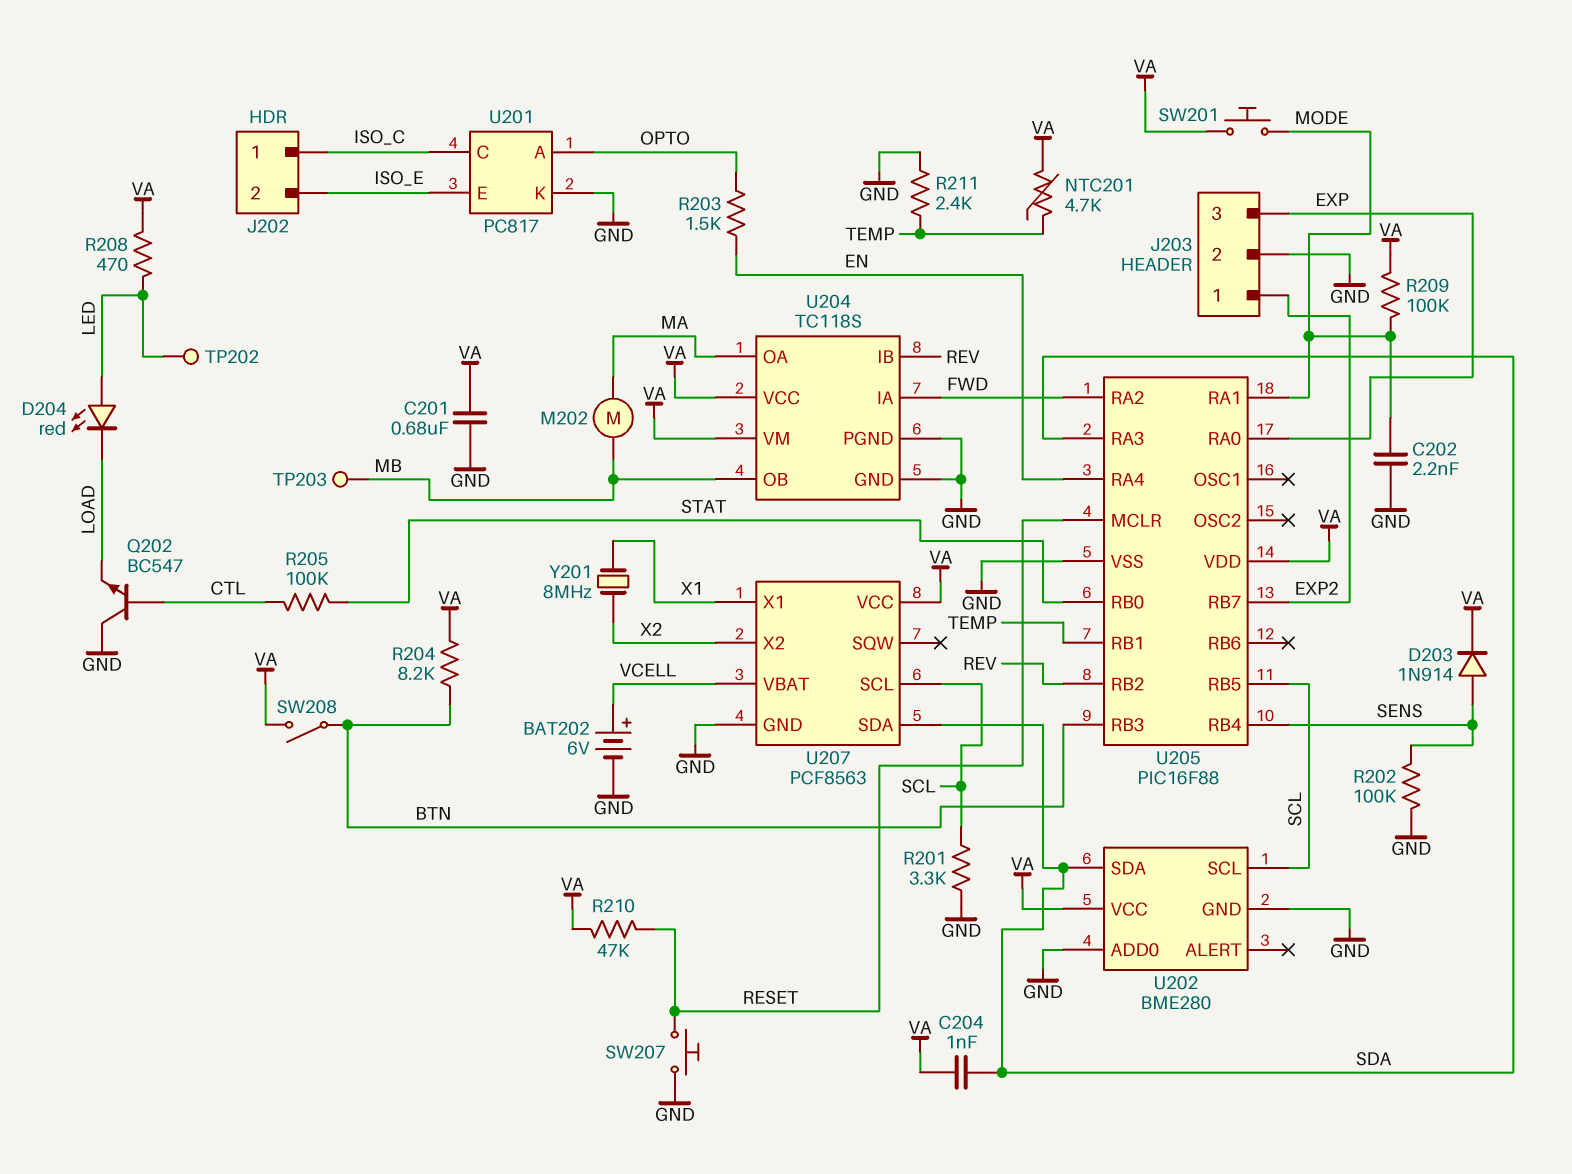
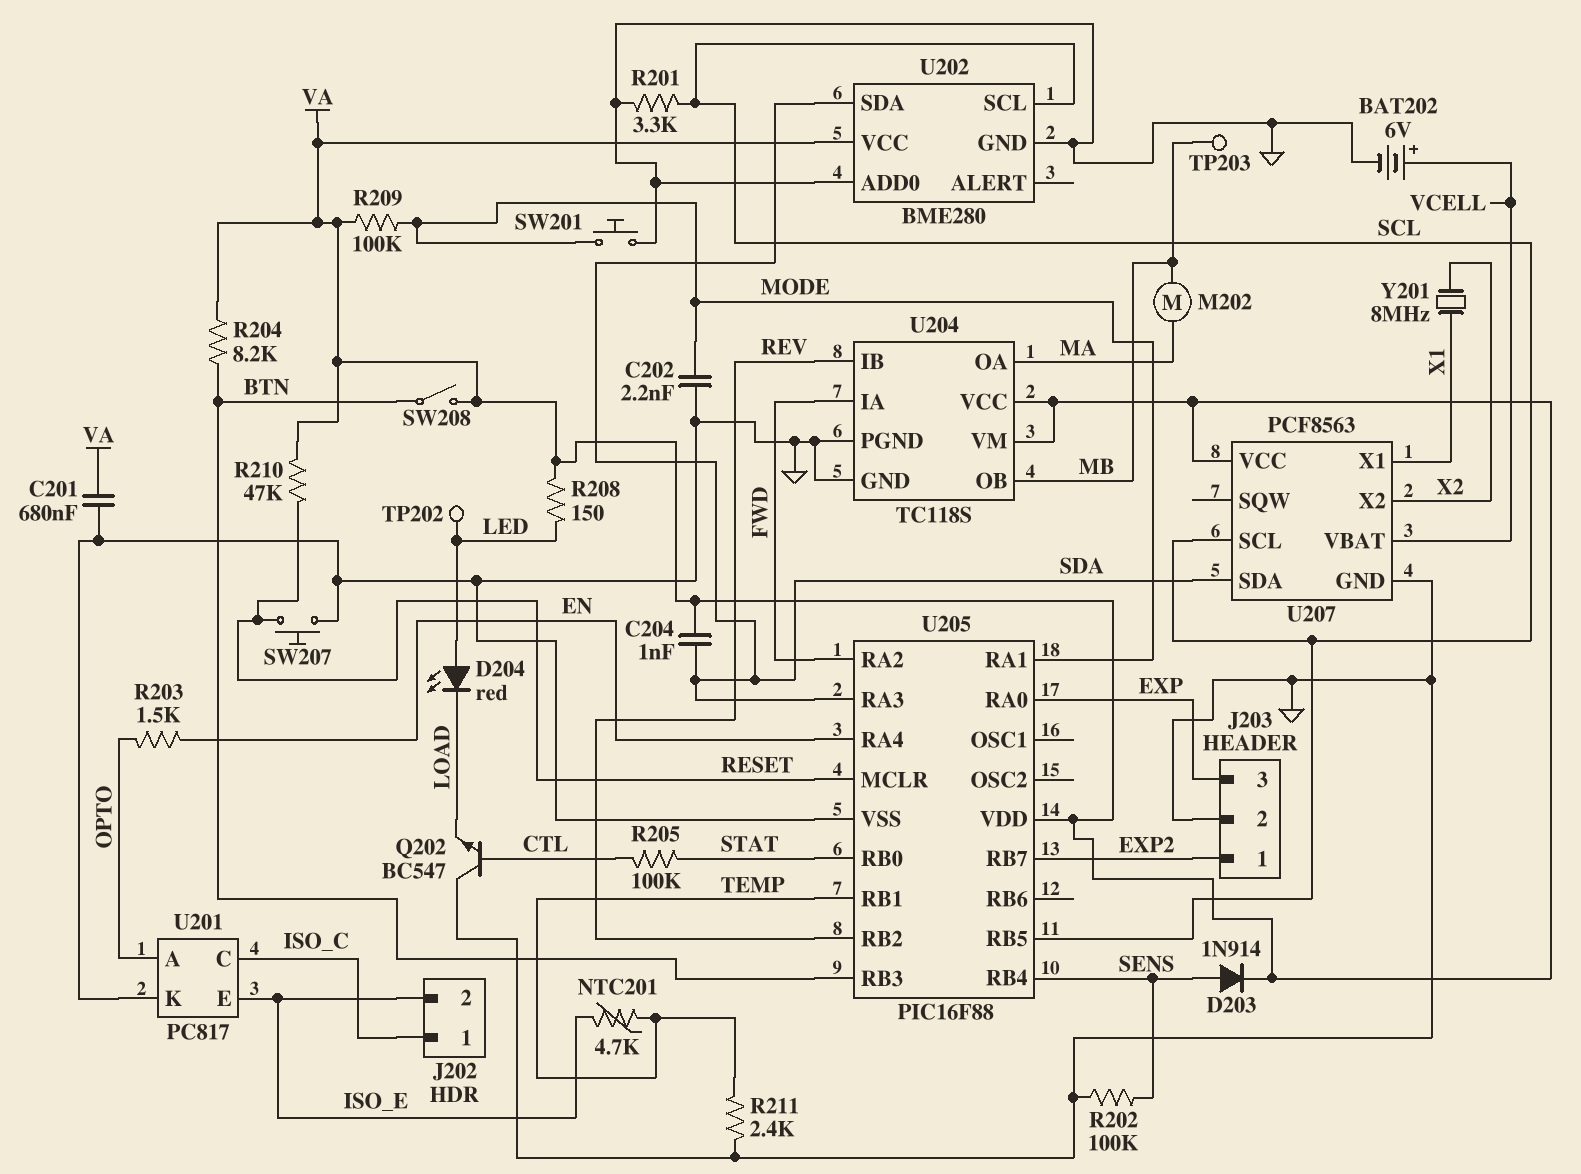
NTC201: 4.7k (TEMP, VA) -> 4.7k (ISO_E, TEMP)
R208: 470 (LED, VA) -> 150 (LED, VA)
SW201: button (MODE, VA) -> button (GND, MODE)

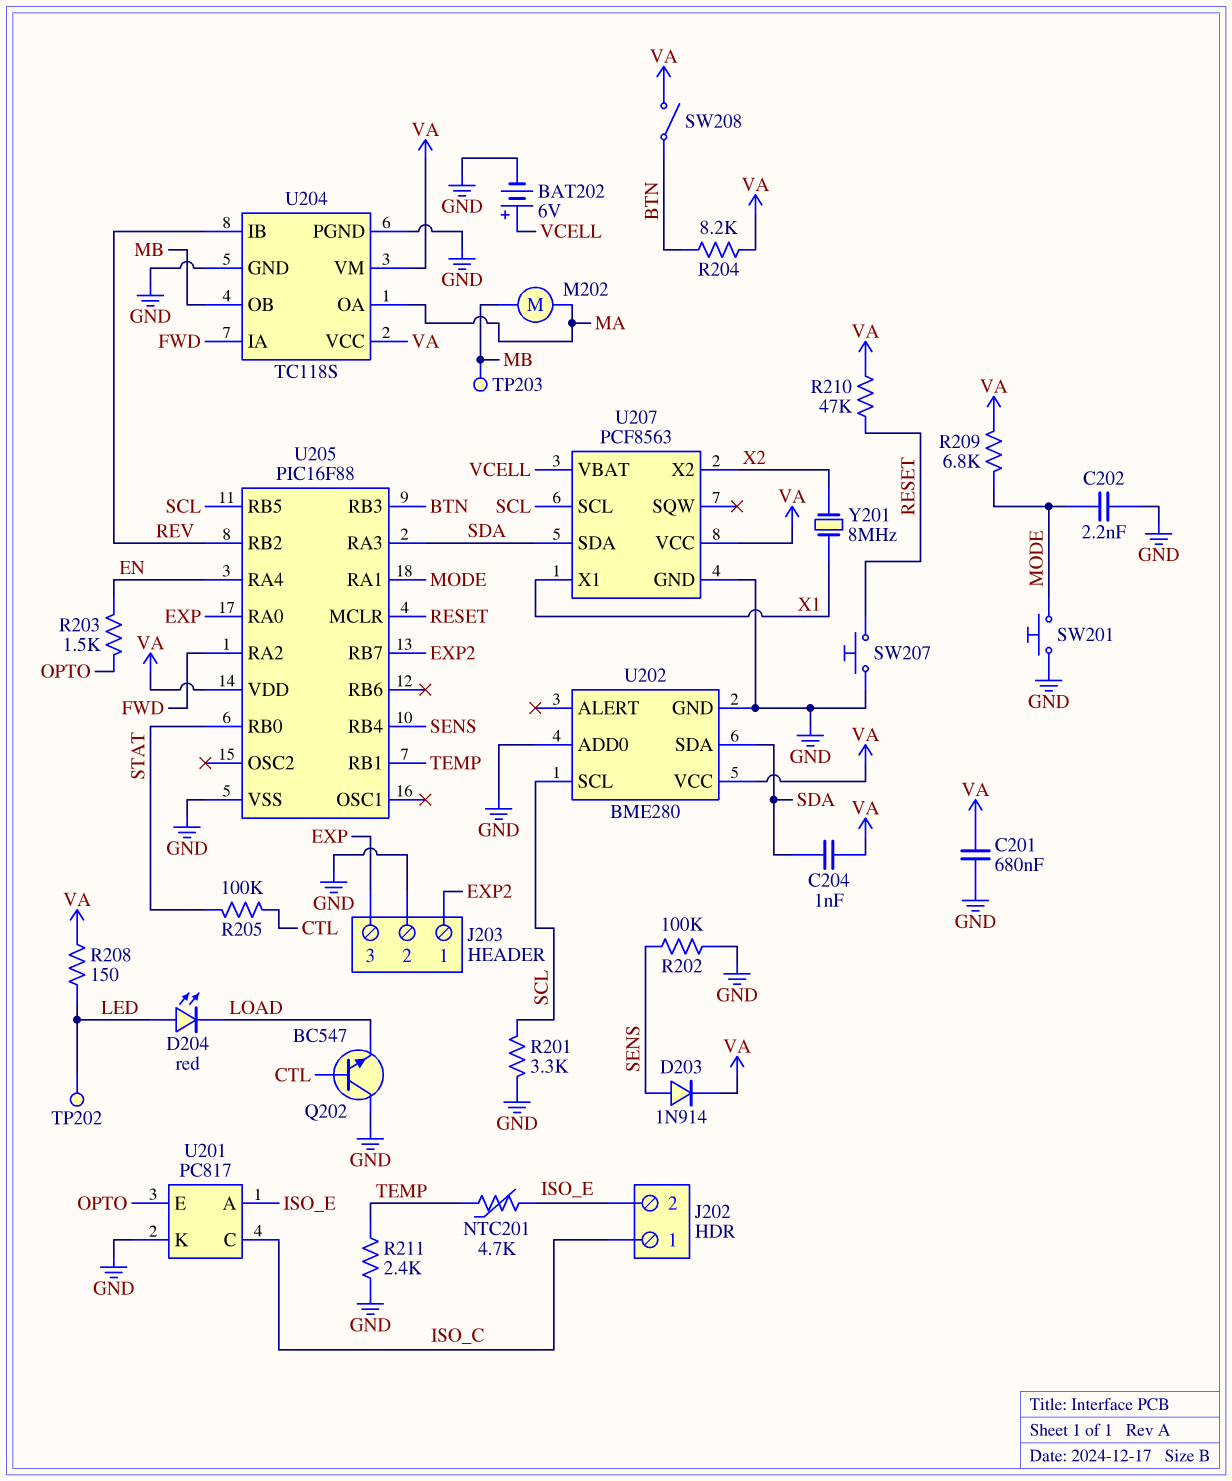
R209: 100k (MODE, VA) -> 6.8k (MODE, VA)
U201 pin A: OPTO -> ISO_E
U201 pin E: ISO_E -> OPTO

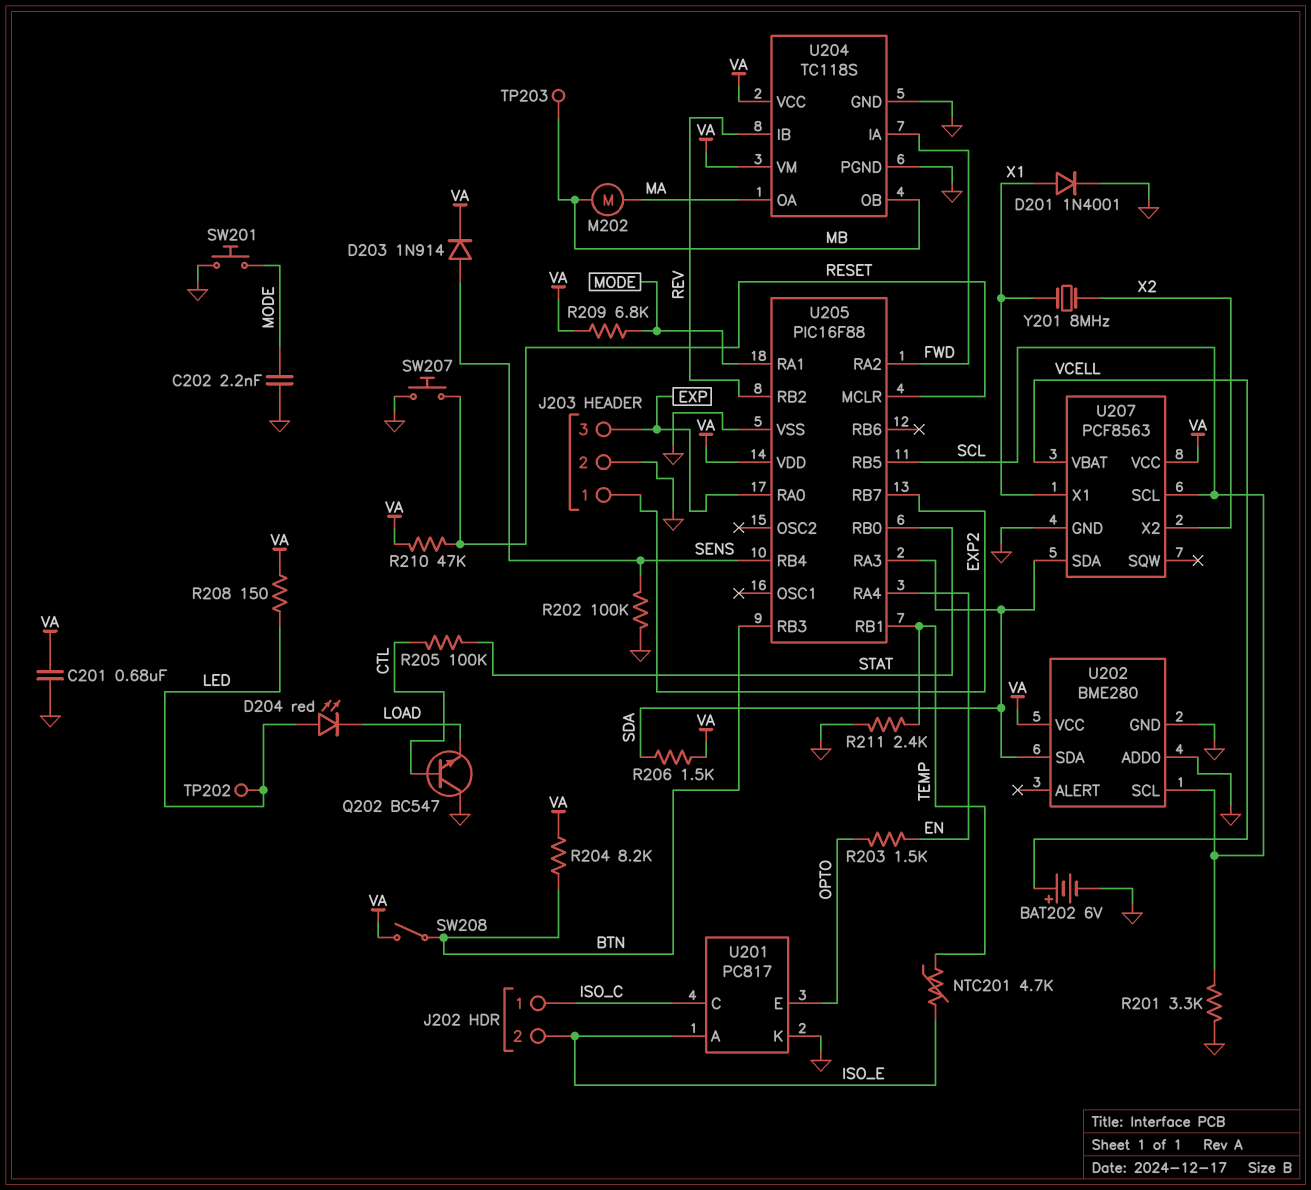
C204: 1nF (SDA, VA) -> none
D201: none -> diode 1N4001 (A X1, K GND)
R206: none -> 1.5k (SDA, VA)

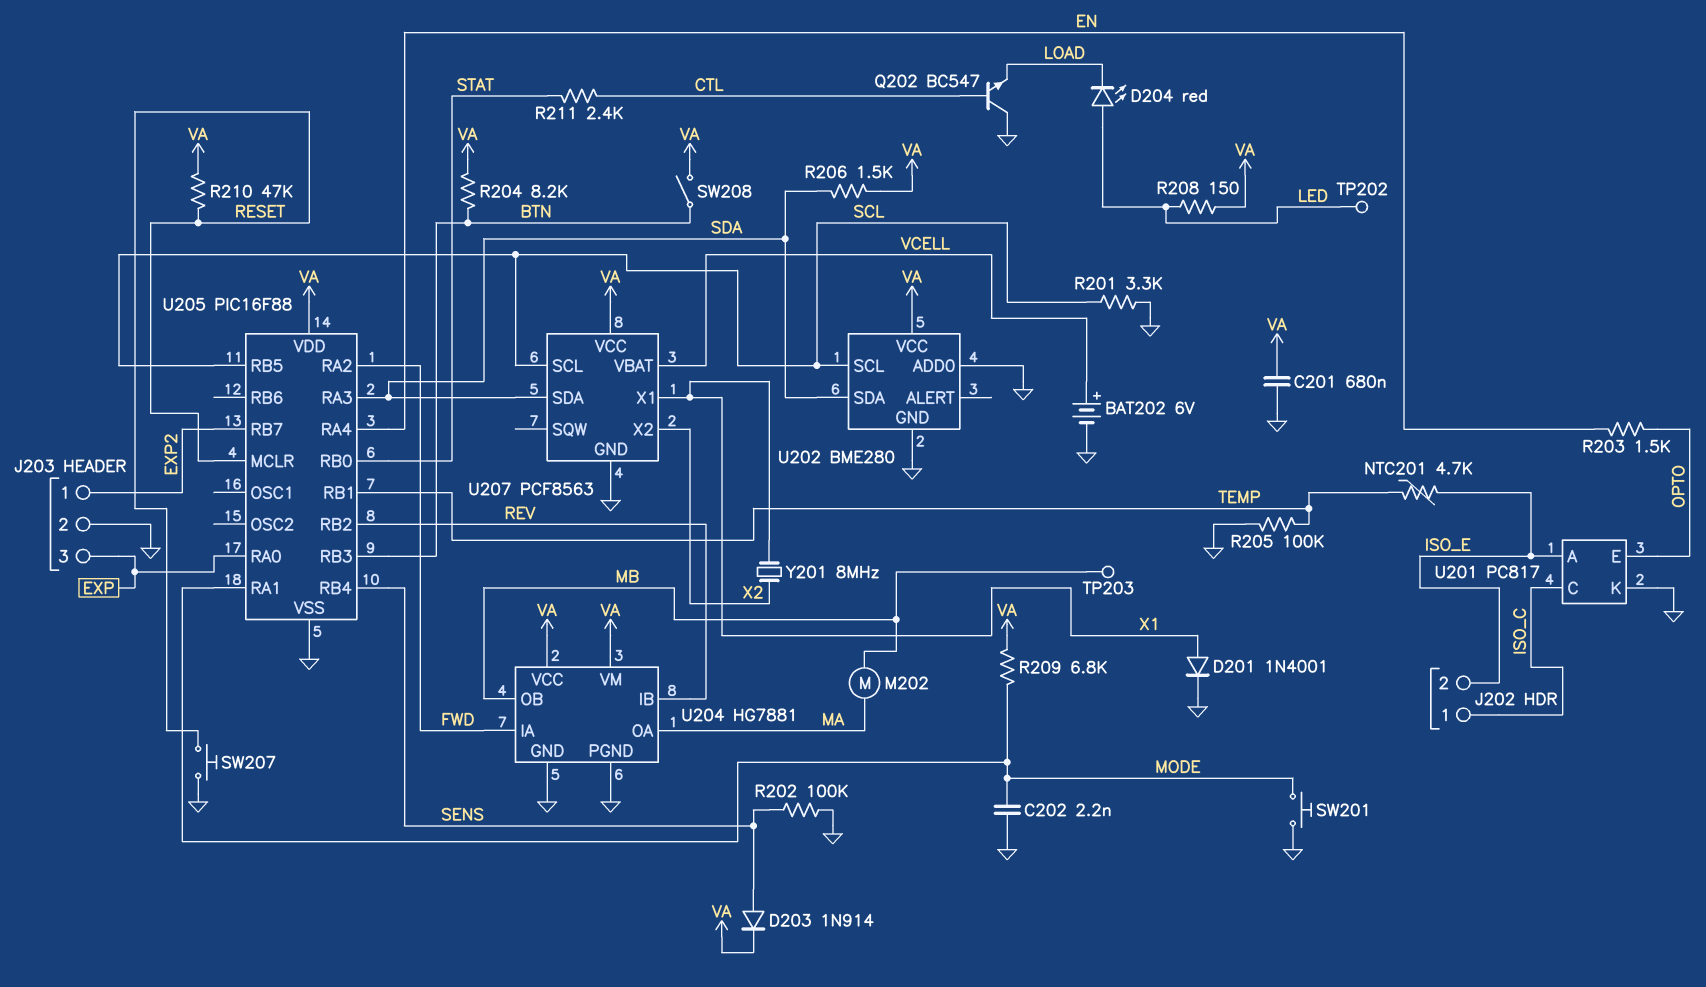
R205: 100k (CTL, STAT) -> 100k (GND, TEMP)
R211: 2.4k (GND, TEMP) -> 2.4k (CTL, STAT)
U204: TC118S -> HG7881

